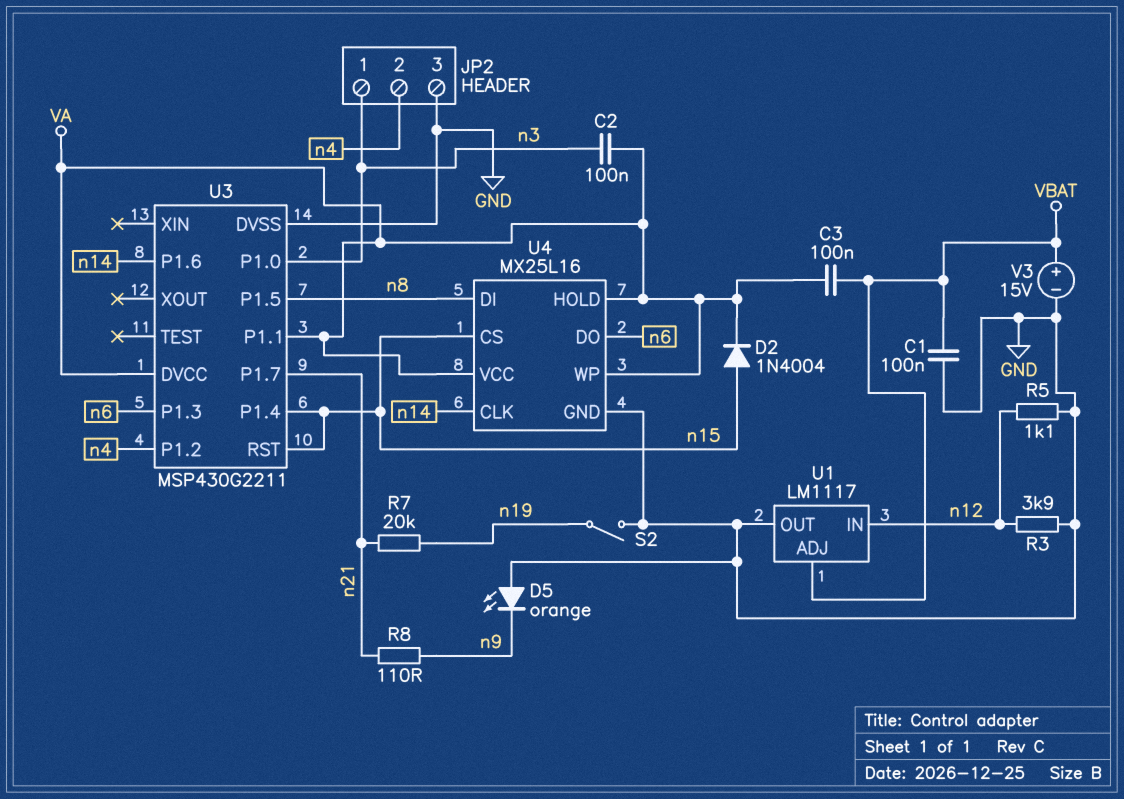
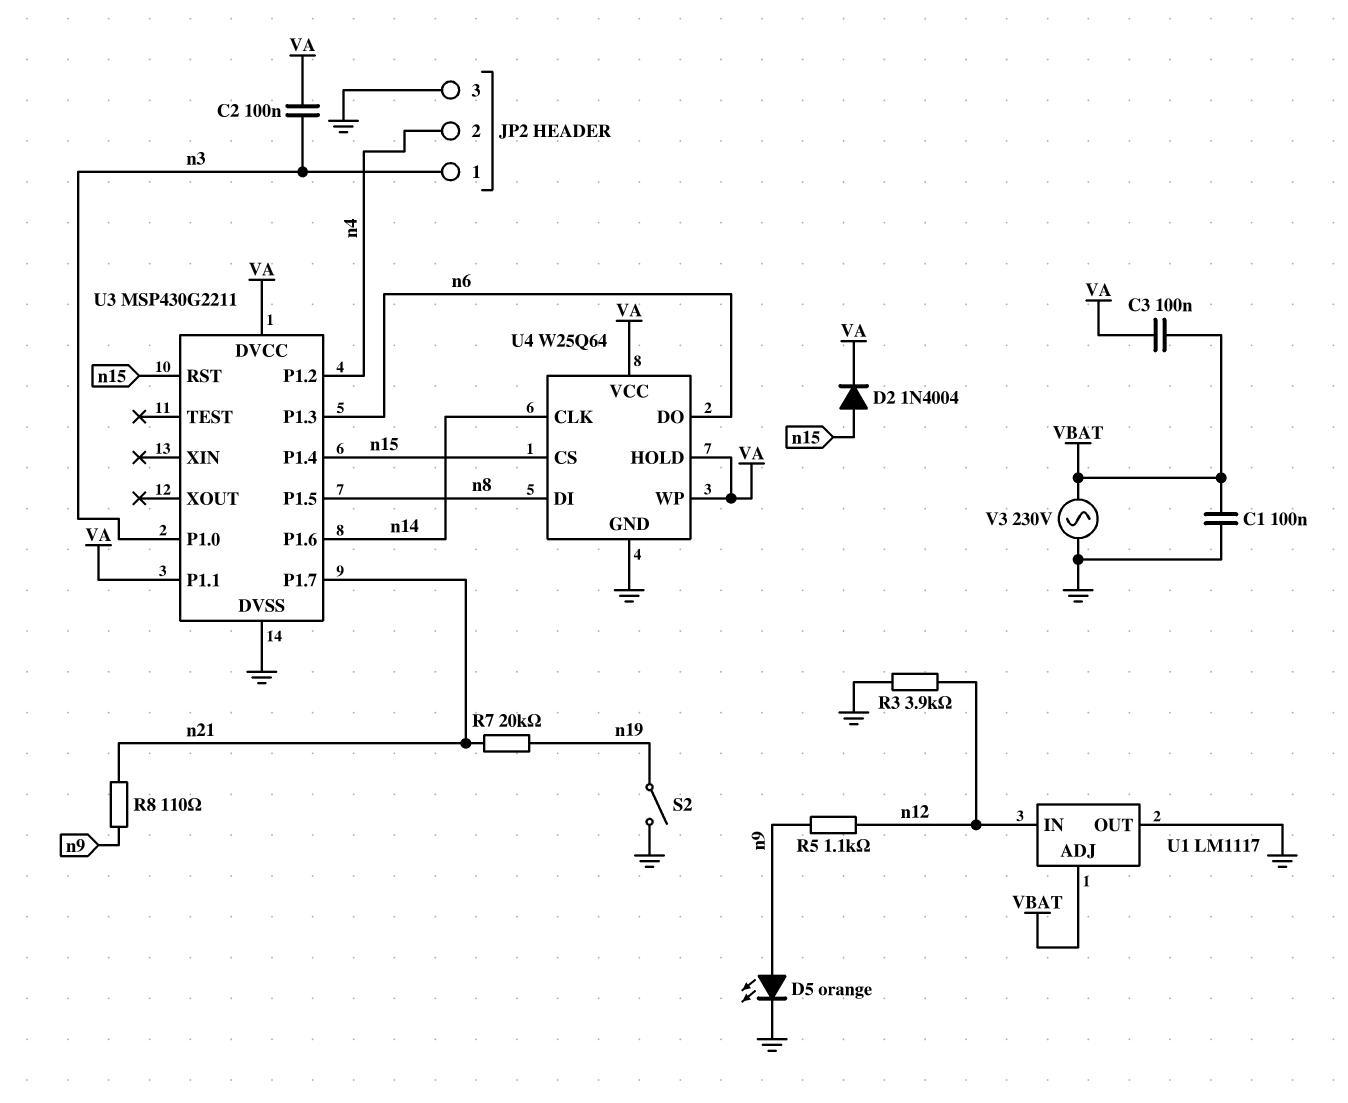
D5: LED orange (A GND, K n9) -> LED orange (A n9, K GND)
R5: 1.1k (GND, n12) -> 1.1k (n9, n12)
U4: MX25L16 -> W25Q64
V3: 15V (plus VBAT, minus GND) -> AC 230V (GND, VBAT)

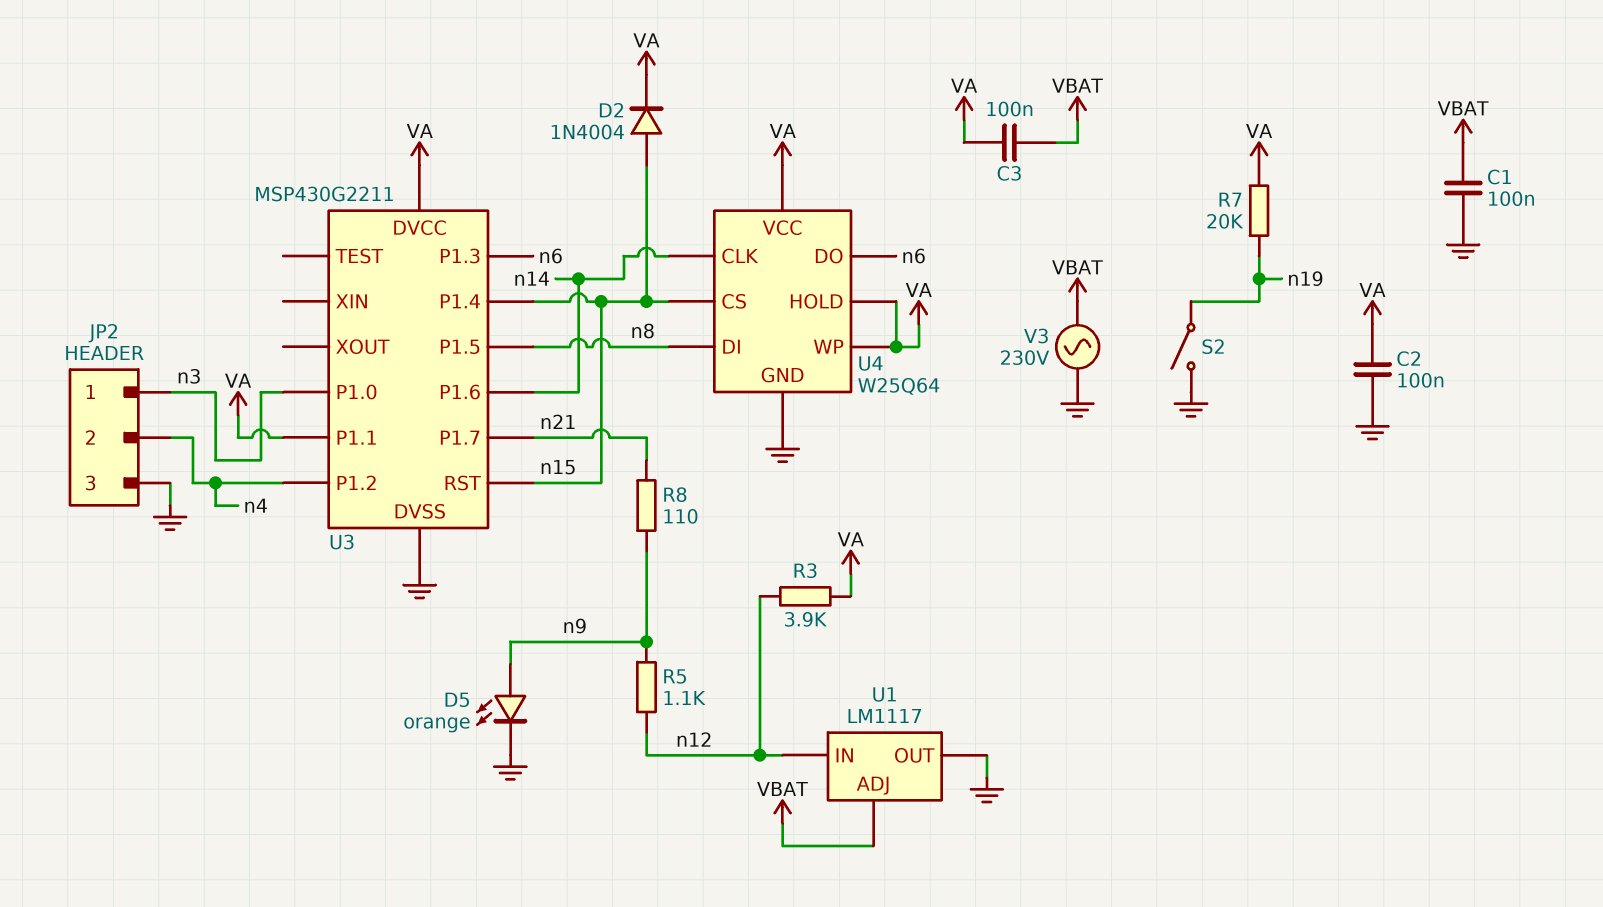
C2: 100nF (VA, n3) -> 100nF (GND, VA)
R3: 3.9k (GND, n12) -> 3.9k (VA, n12)
R7: 20k (n19, n21) -> 20k (VA, n19)

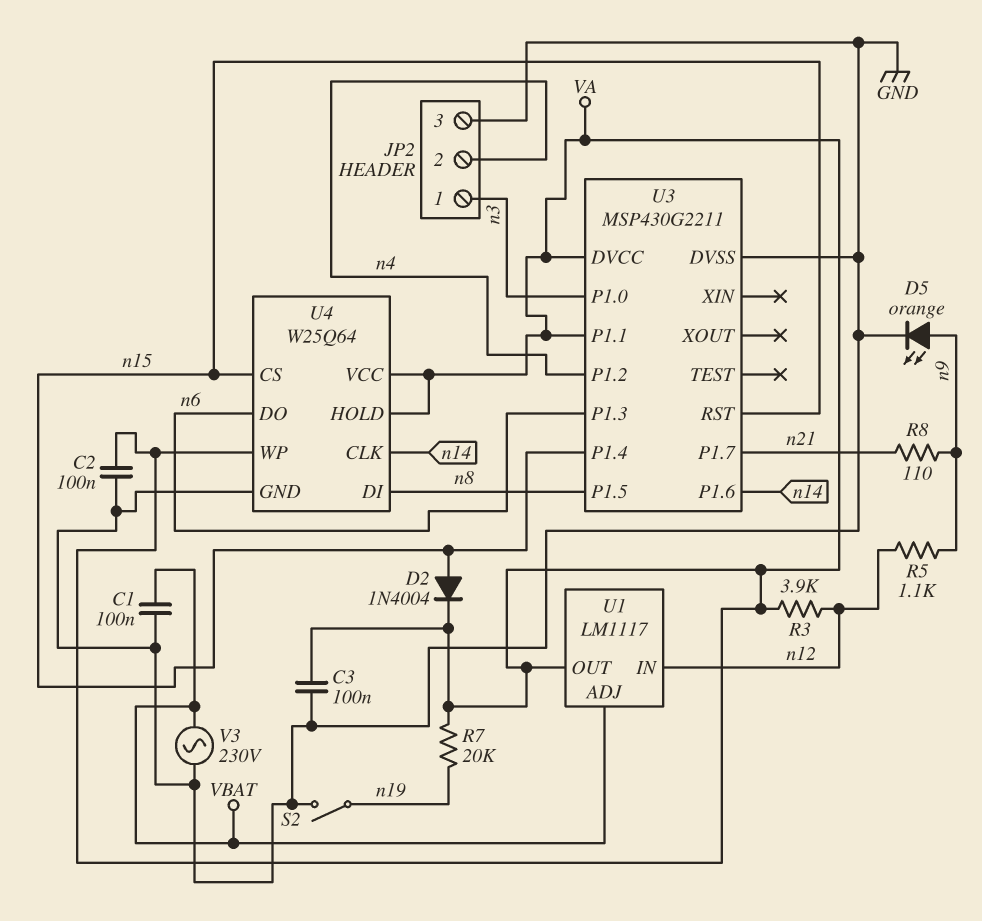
C3: 100nF (VA, VBAT) -> 100nF (GND, VA)
U1 pin OUT: GND -> VA

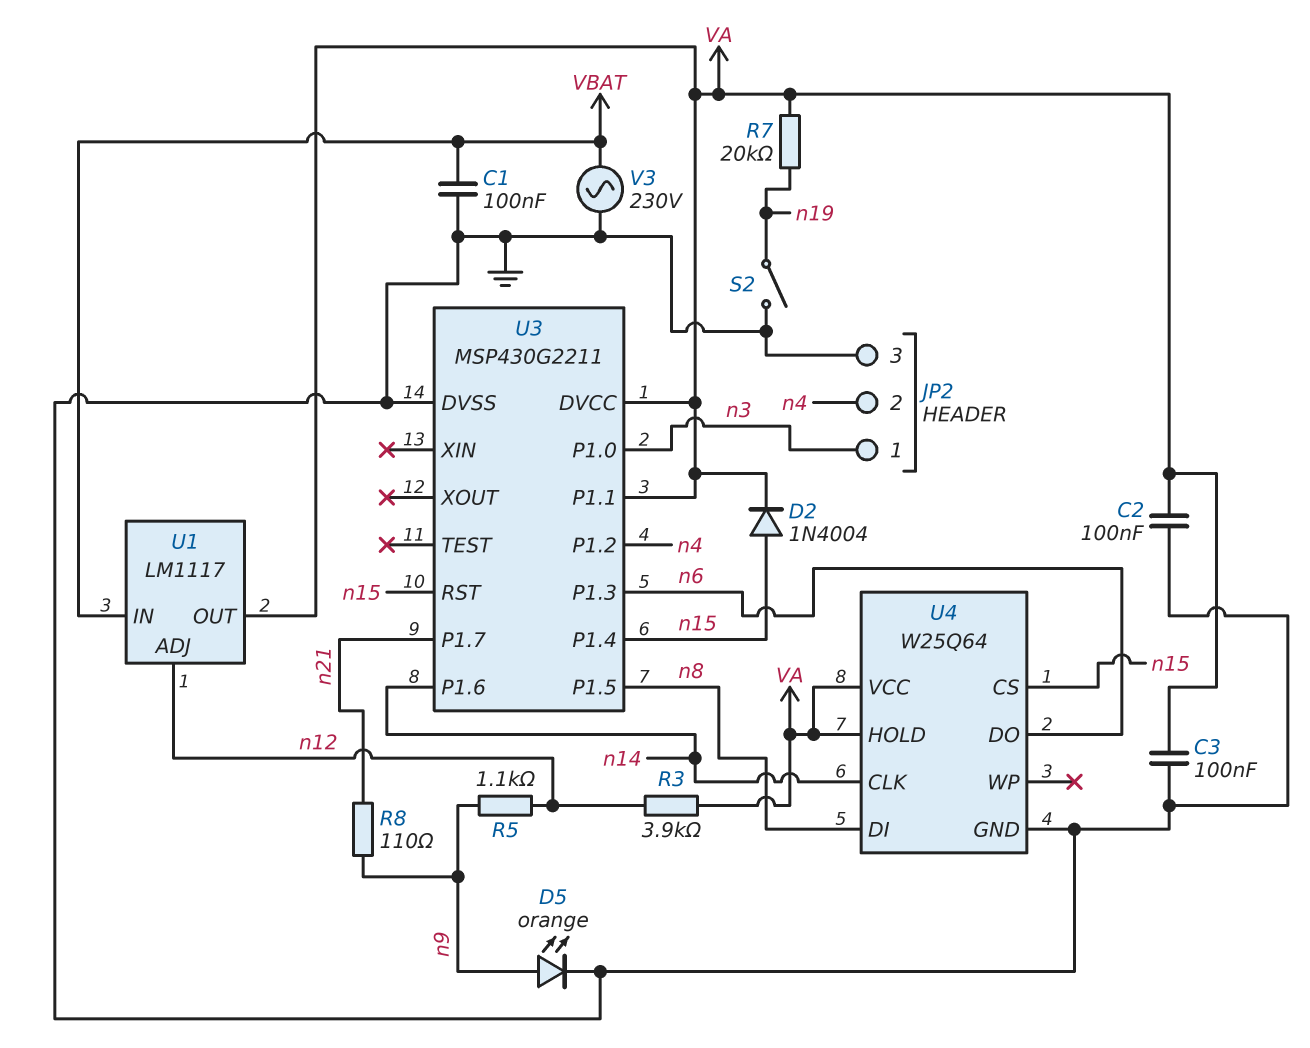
U1 pin ADJ: VBAT -> n12
U1 pin IN: n12 -> VBAT
U4 pin WP: VA -> none

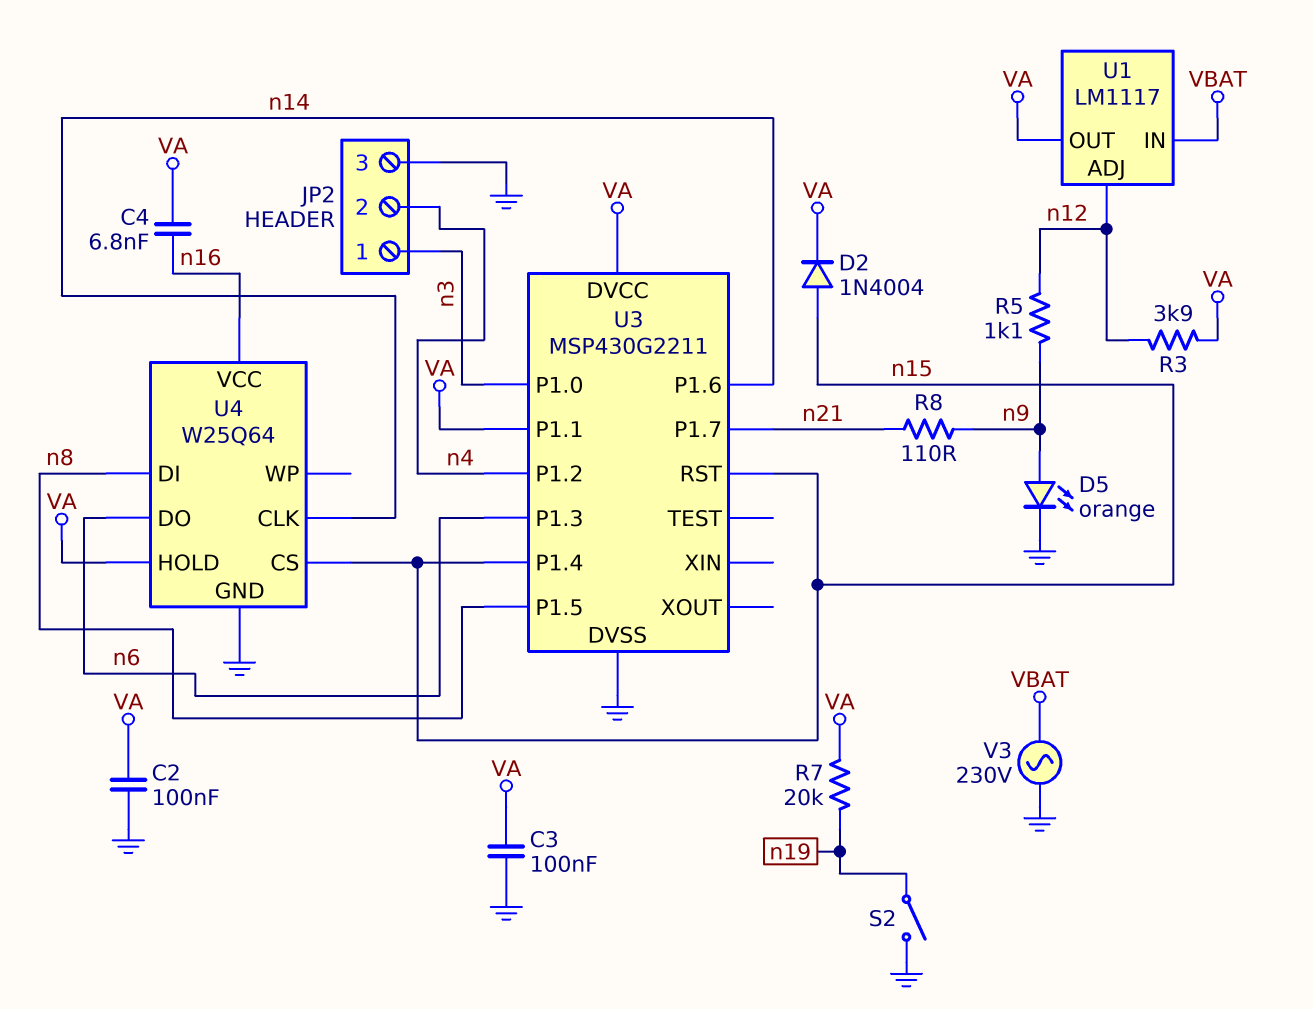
C1: 100nF (GND, VBAT) -> none
C4: none -> 6.8nF (VA, n16)
U4 pin VCC: VA -> n16

